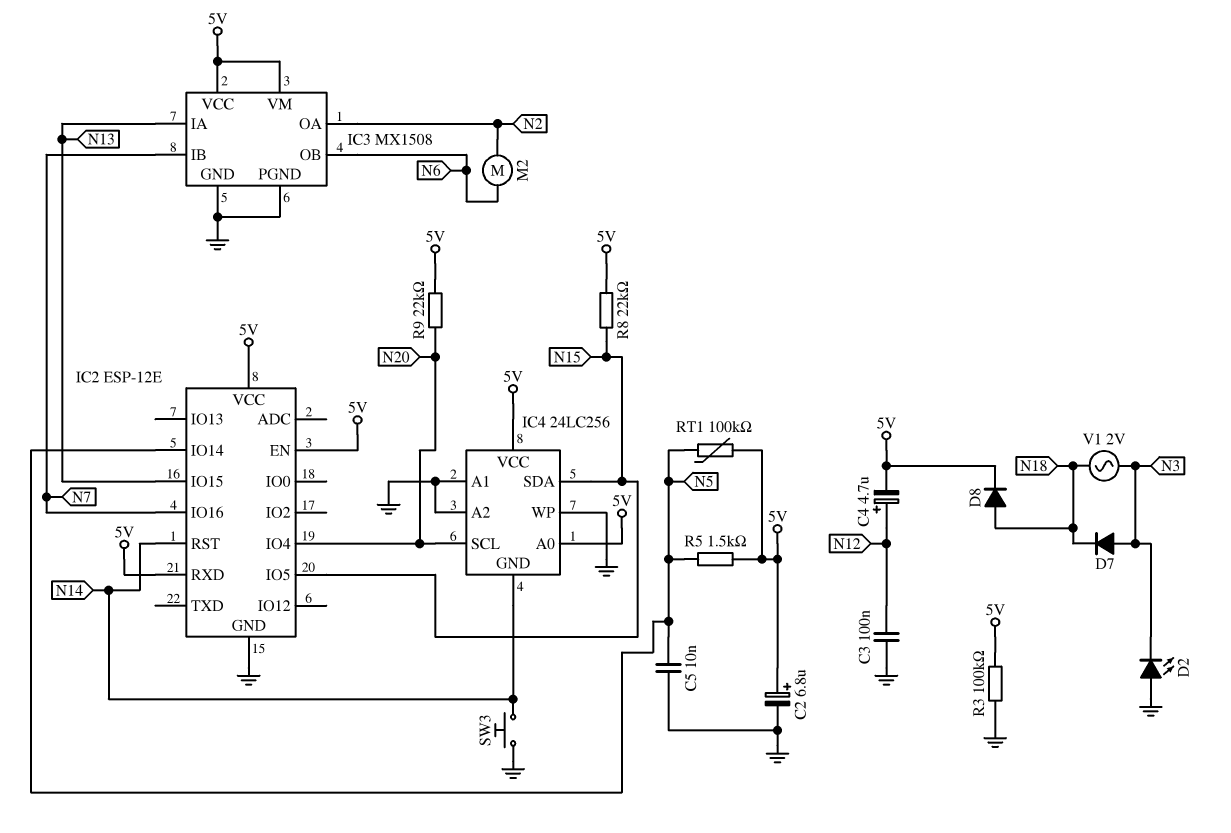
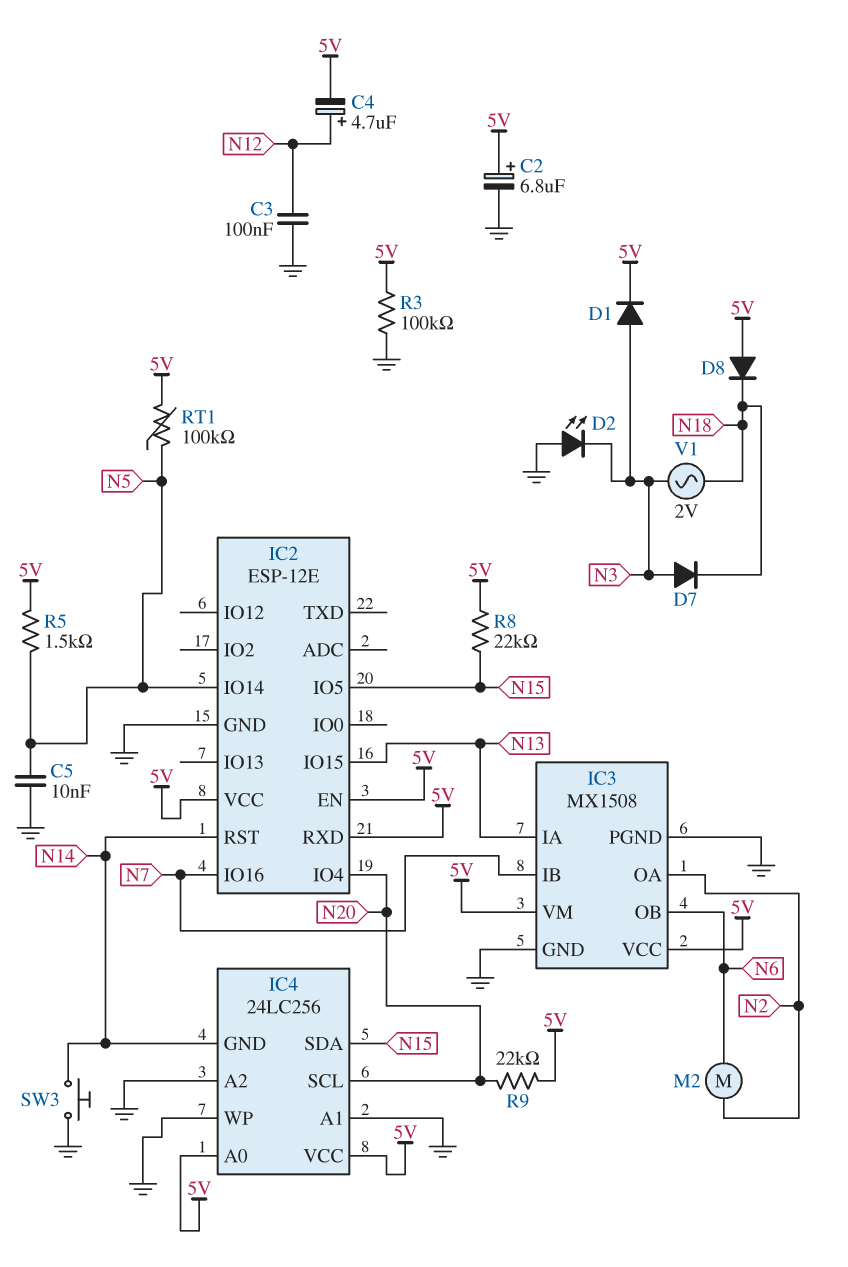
D1: none -> diode (A N3, K 5V)
D8: diode (A N18, K 5V) -> diode (A 5V, K N18)

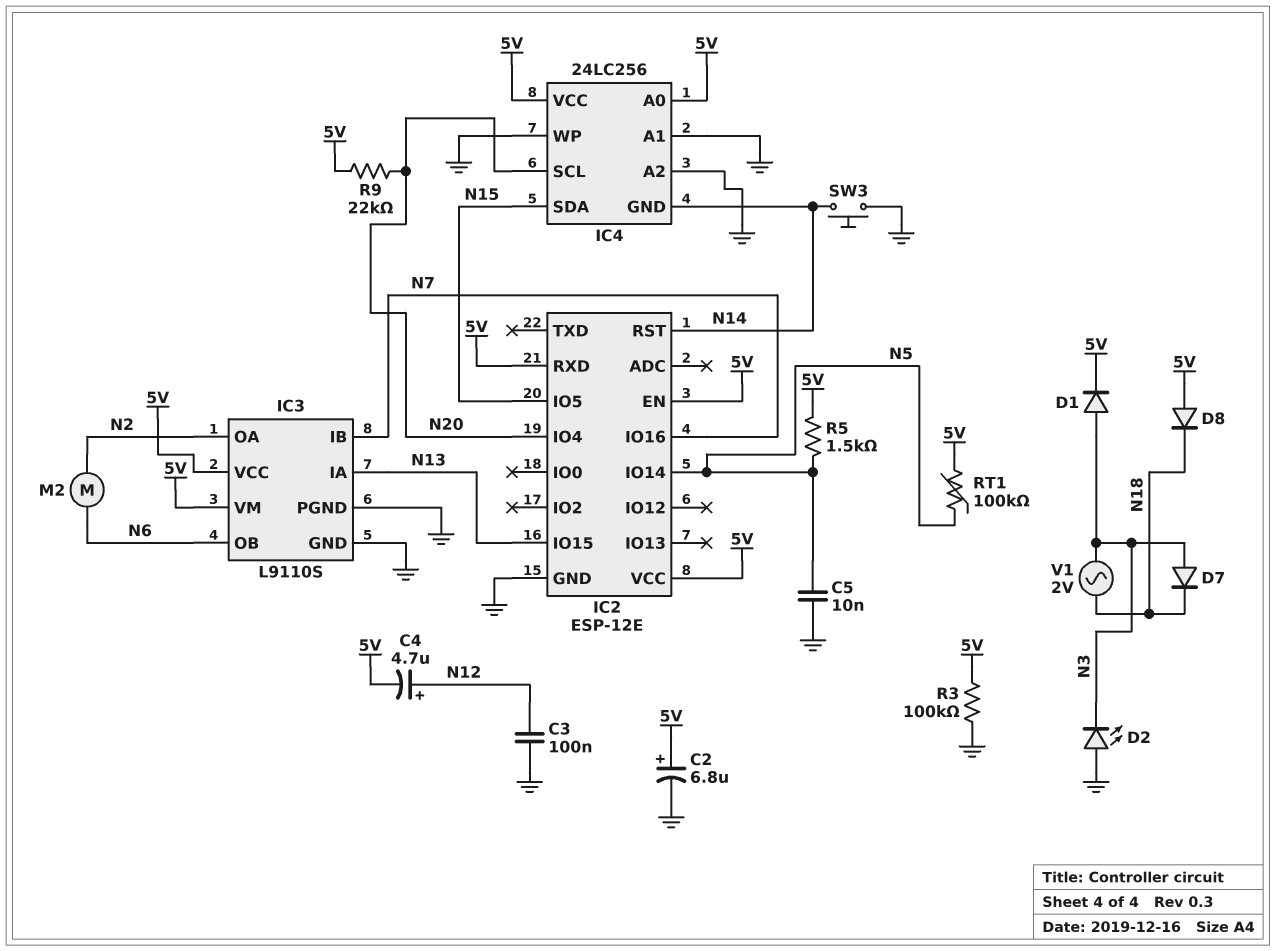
IC3: MX1508 -> L9110S
R8: 22k (5V, N15) -> none

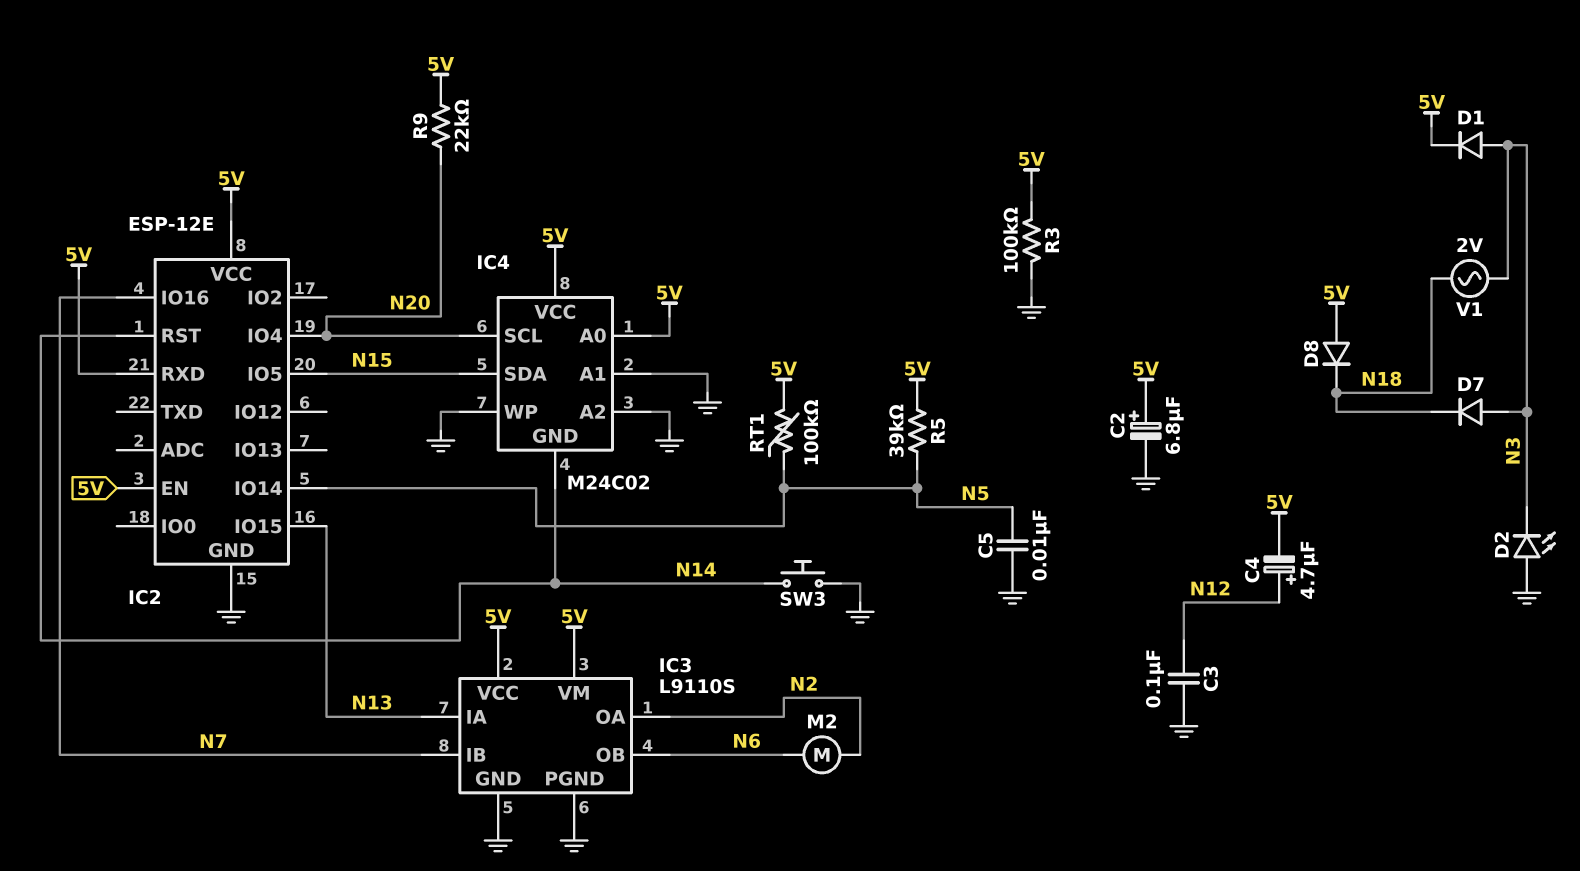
IC4: 24LC256 -> M24C02
R5: 1.5k (5V, N5) -> 39k (5V, N5)

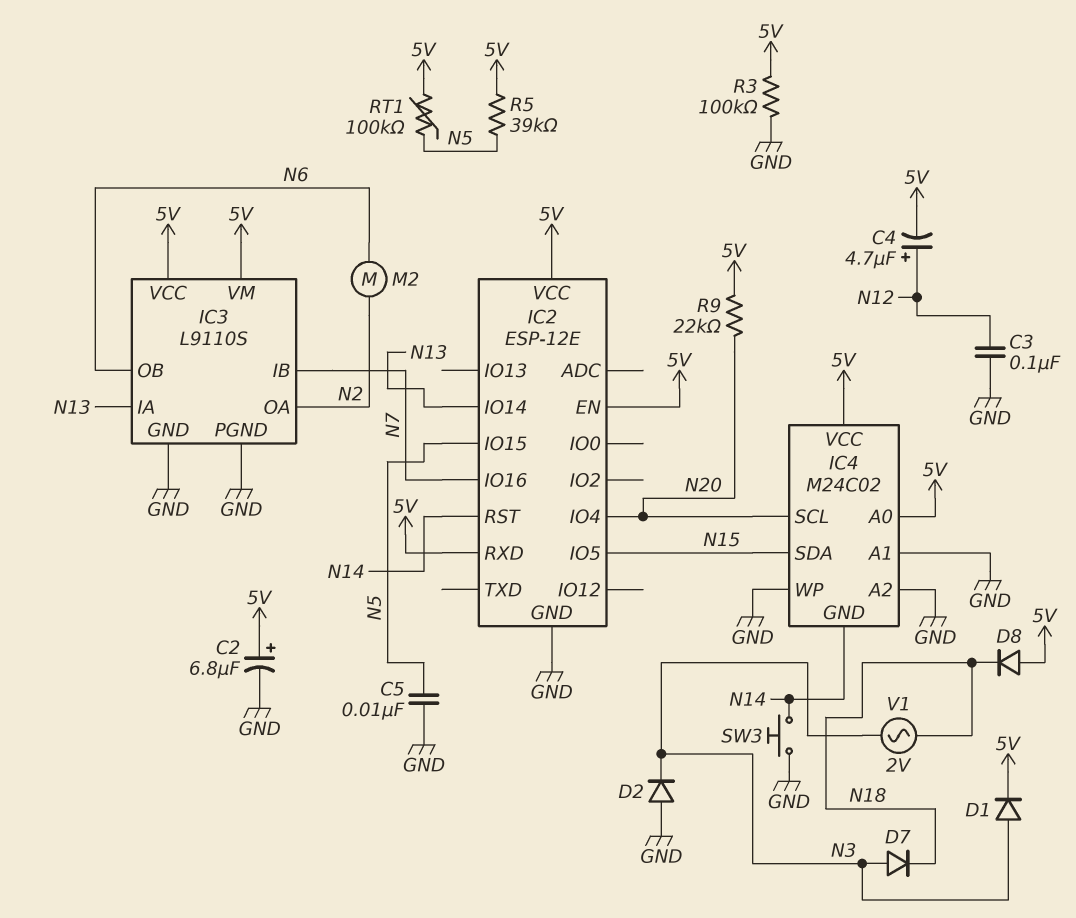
D2: LED (A GND, K N3) -> diode (A GND, K N3)
IC2 pin IO14: N5 -> N13
IC2 pin IO15: N13 -> N5

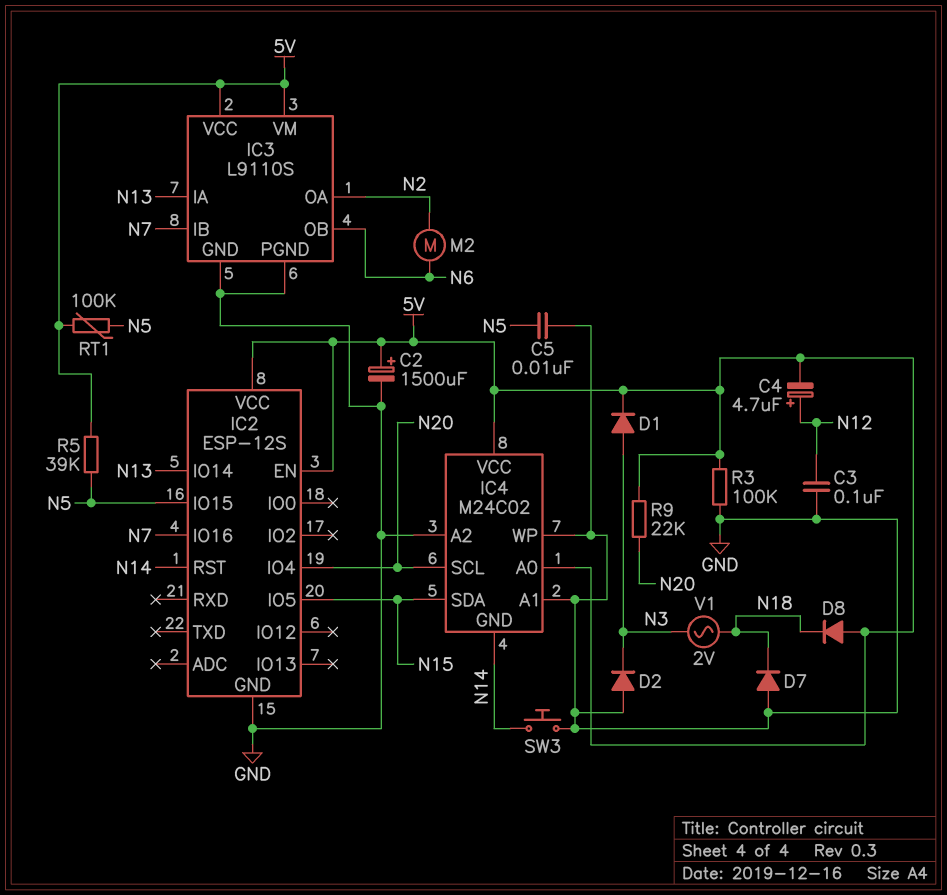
C2: 6.8uF (plus 5V, minus GND) -> 1500uF (plus 5V, minus GND)
D7: diode (A N3, K N18) -> diode (A GND, K N18)
IC2: ESP-12E -> ESP-12S
IC2 pin RXD: 5V -> none

